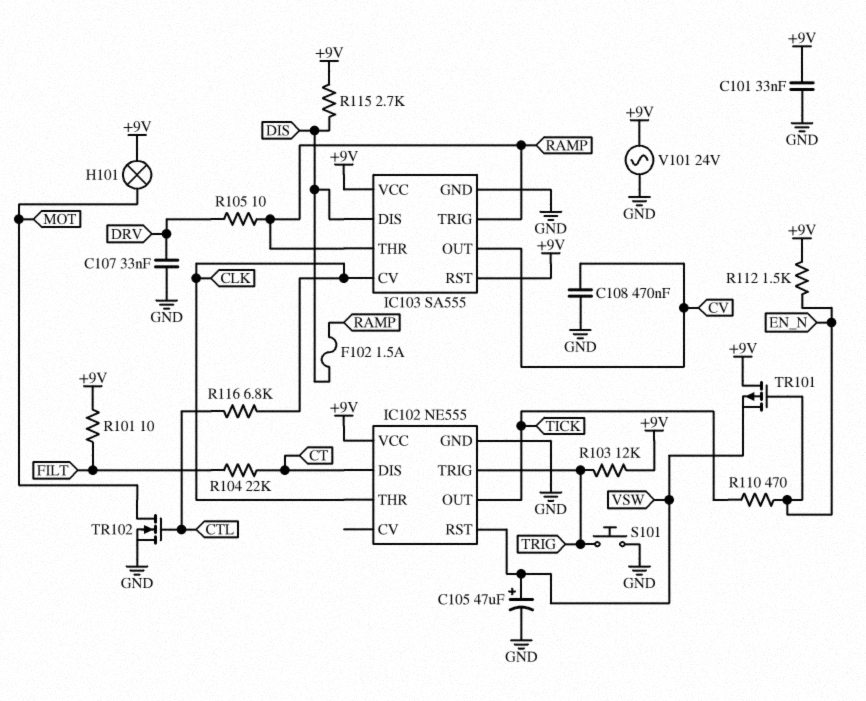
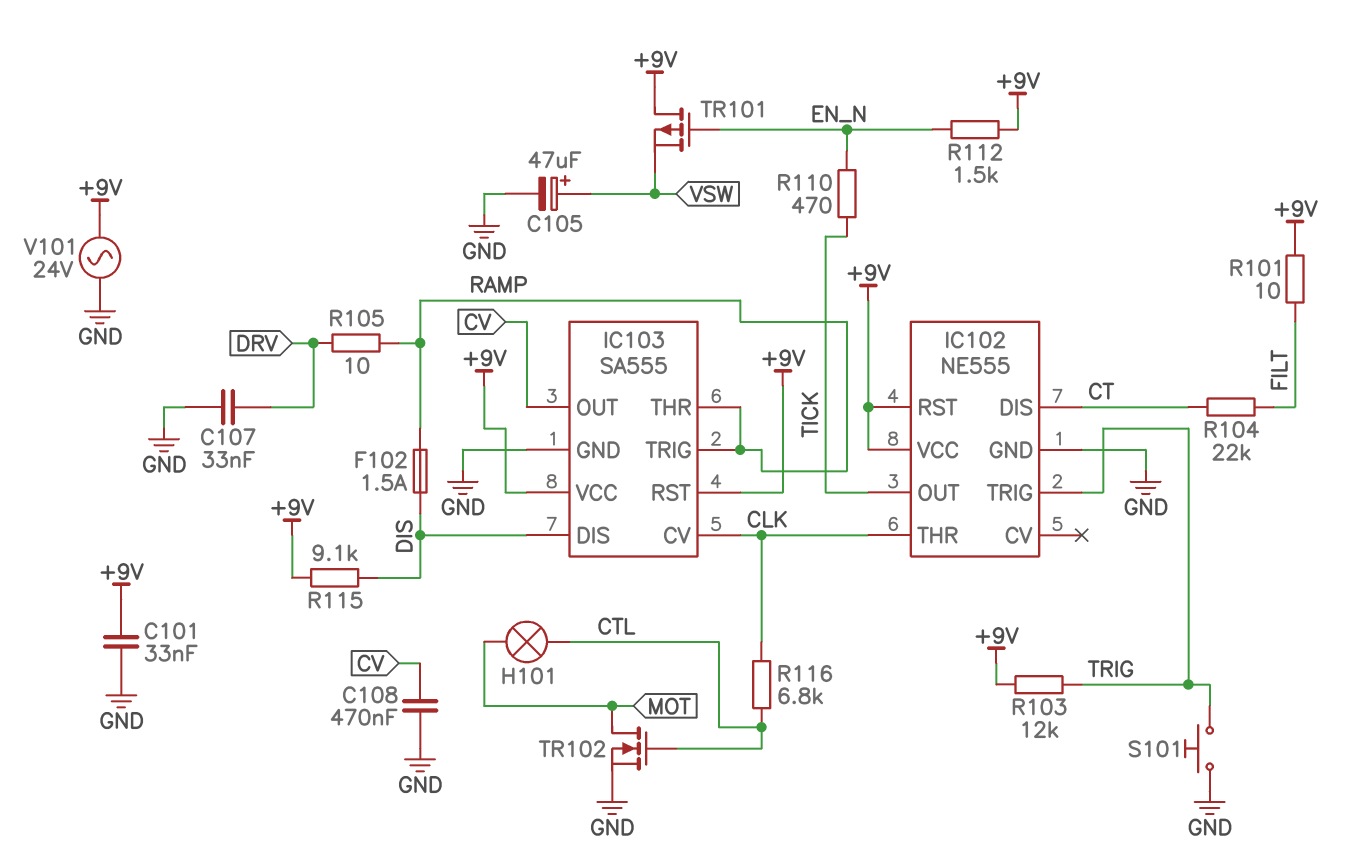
H101: lamp (+9V, MOT) -> lamp (CTL, MOT)
IC102 pin RST: VSW -> +9V
R115: 2.7k (+9V, DIS) -> 9.1k (+9V, DIS)

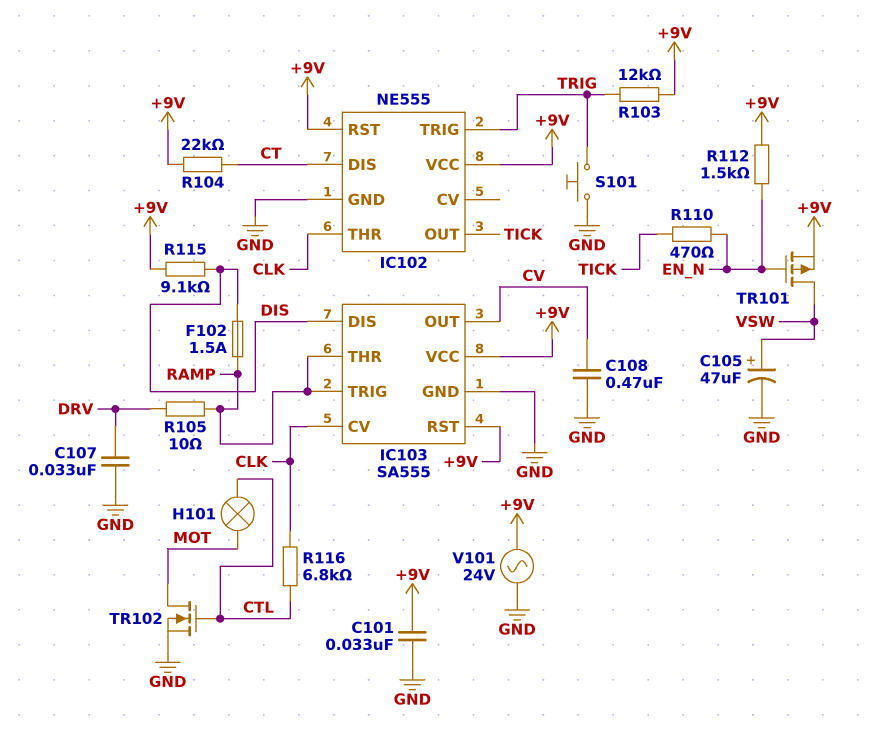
R101: 10 (+9V, FILT) -> none
R104: 22k (CT, FILT) -> 22k (+9V, CT)
TR101: PMOS (G EN_N, D +9V, S VSW) -> PMOS (G EN_N, D VSW, S +9V)

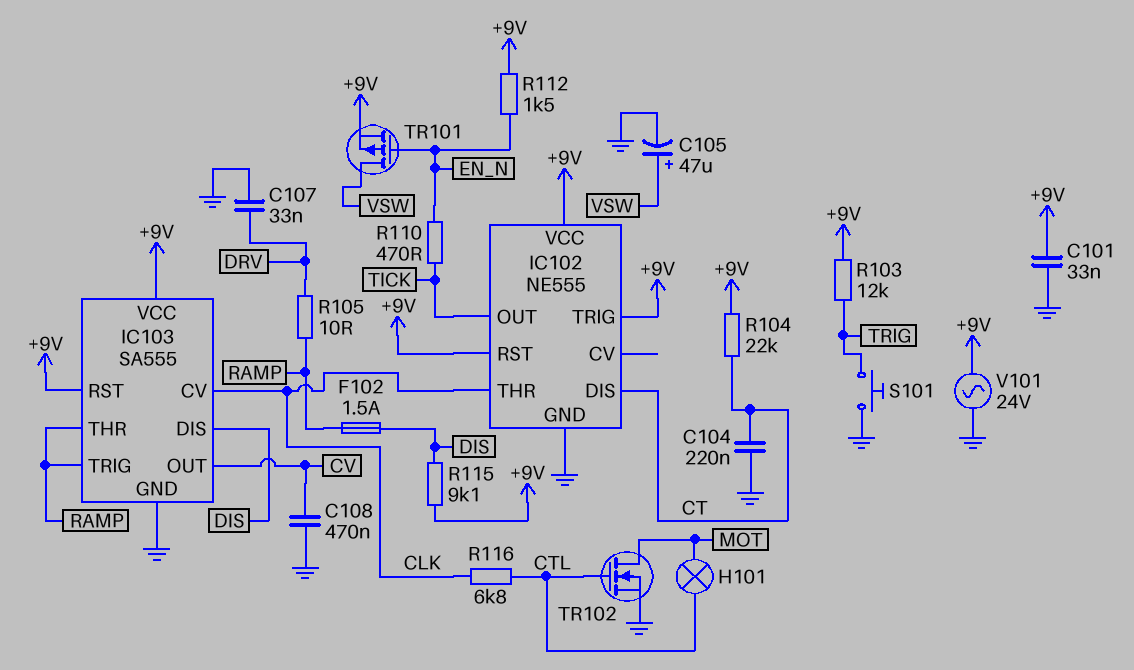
C104: none -> 220nF (CT, GND)
IC102 pin TRIG: TRIG -> +9V

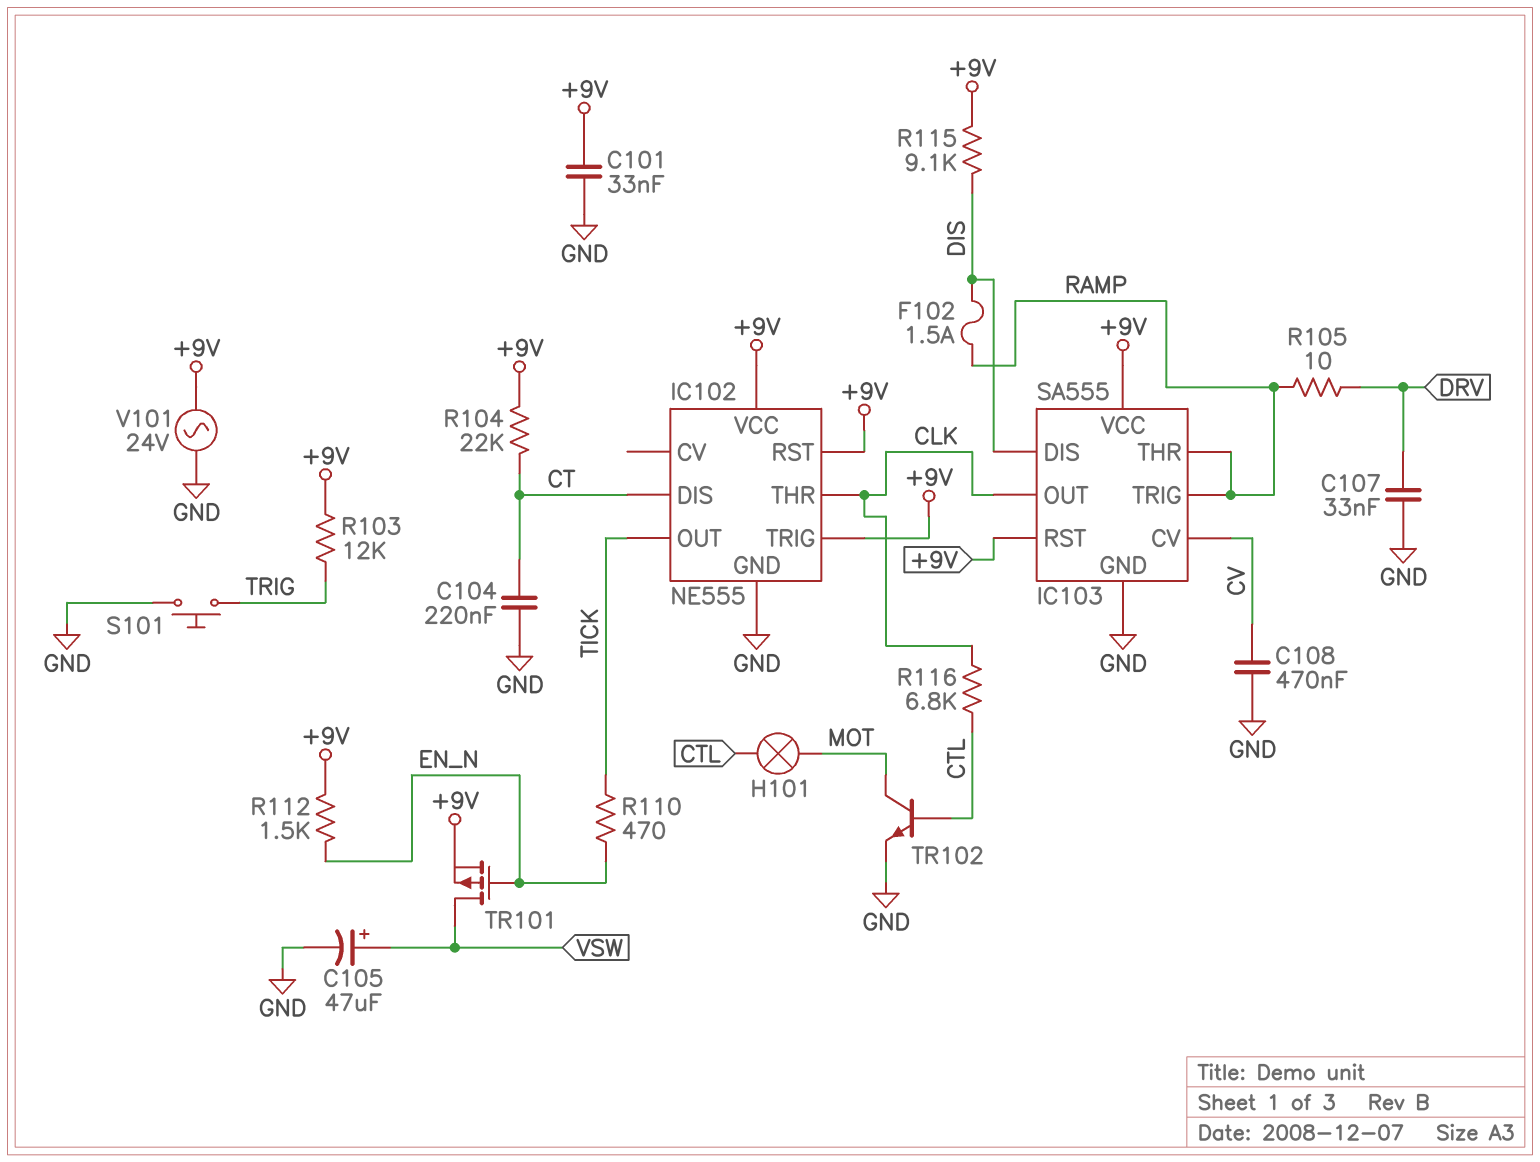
IC103 pin CV: CLK -> CV
IC103 pin OUT: CV -> CLK
TR102: NMOS (G CTL, D MOT, S GND) -> NPN (B CTL, C MOT, E GND)

